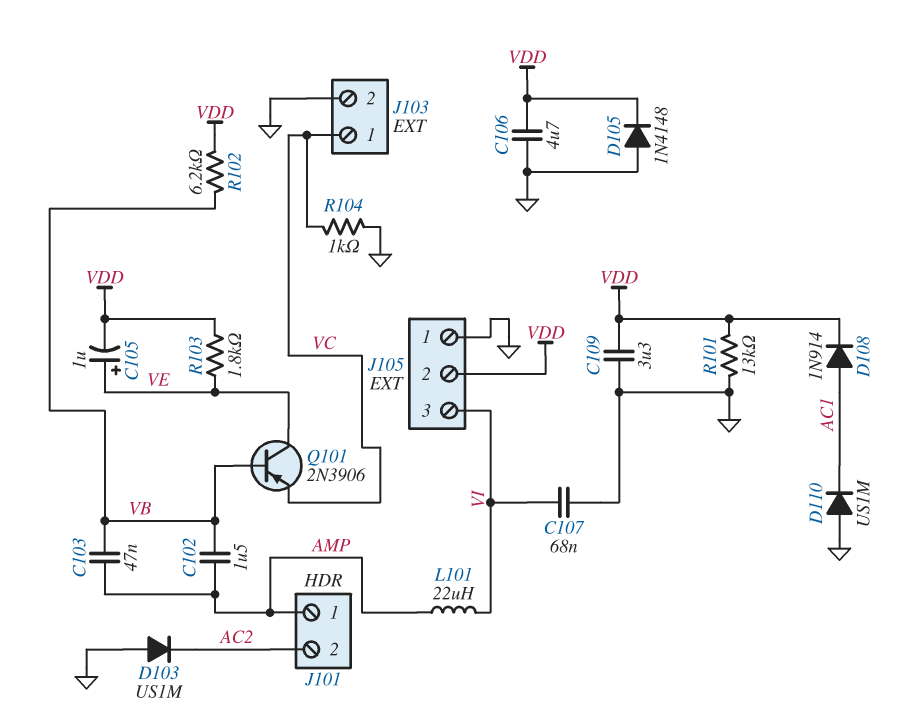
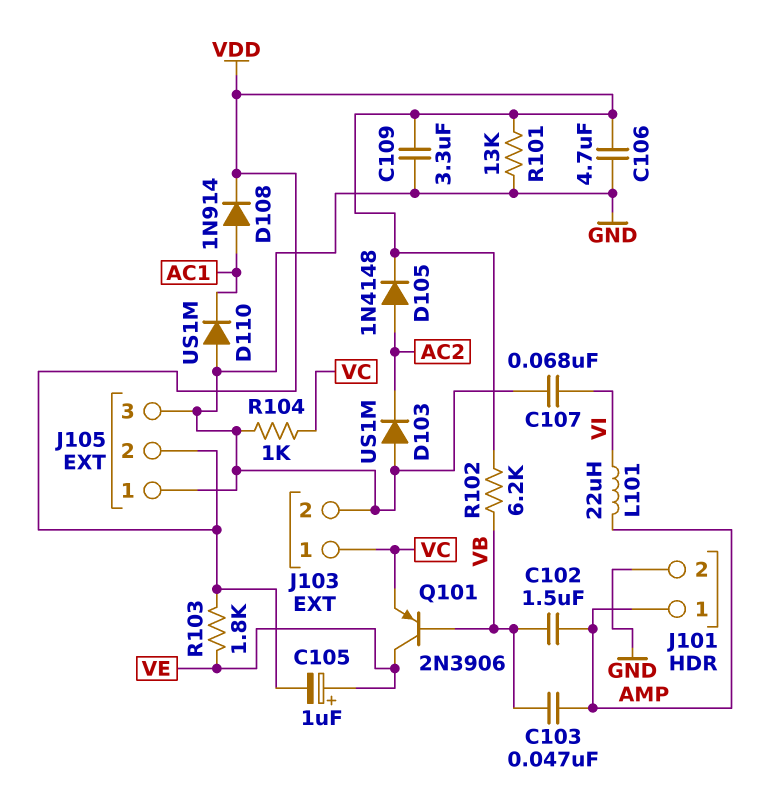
D105: diode 1N4148 (A GND, K VDD) -> diode 1N4148 (A AC2, K VDD)
J101 pin 2: AC2 -> GND
J105 pin 3: VI -> GND

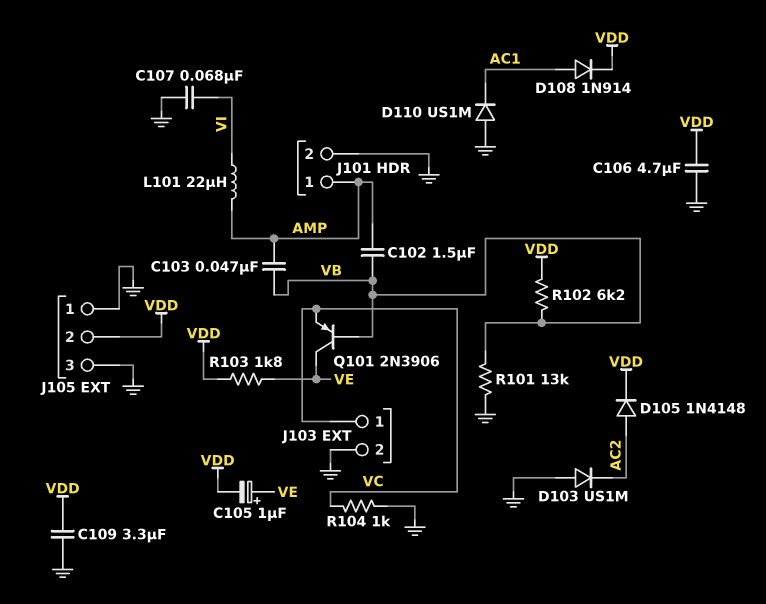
R101: 13k (GND, VDD) -> 13k (GND, VB)

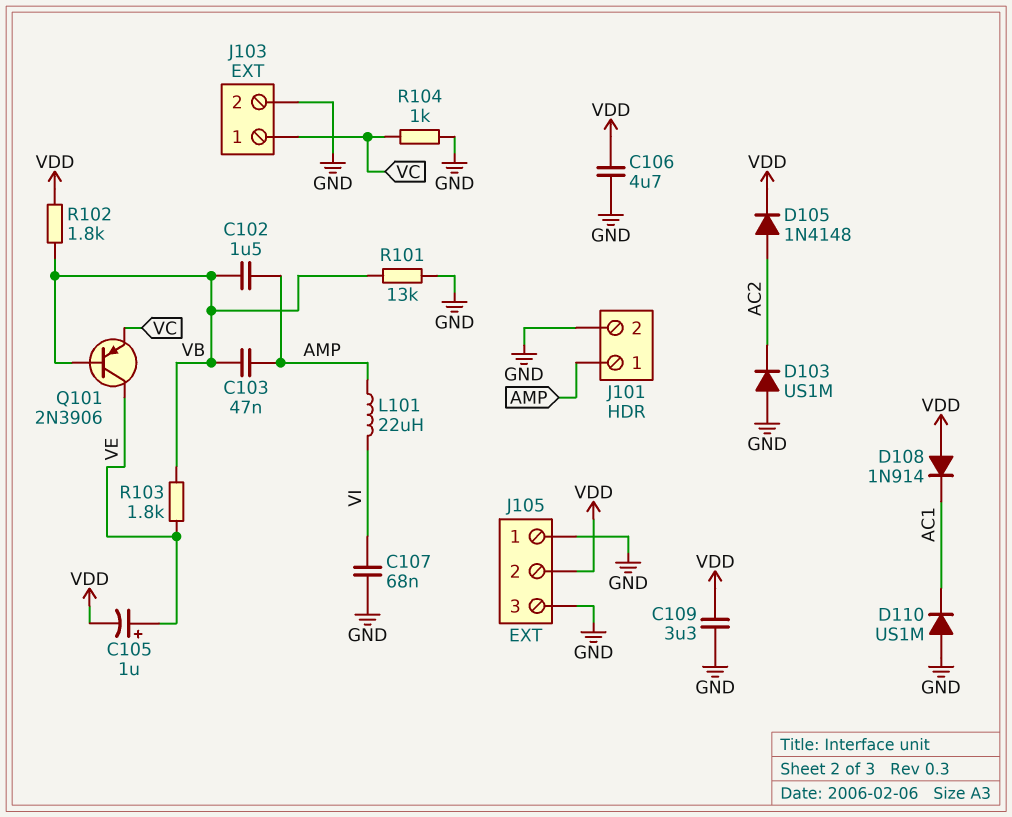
D108: diode 1N914 (A AC1, K VDD) -> diode 1N914 (A VDD, K AC1)
R102: 6.2k (VB, VDD) -> 1.8k (VB, VDD)
R103: 1.8k (VDD, VE) -> 1.8k (VB, VE)

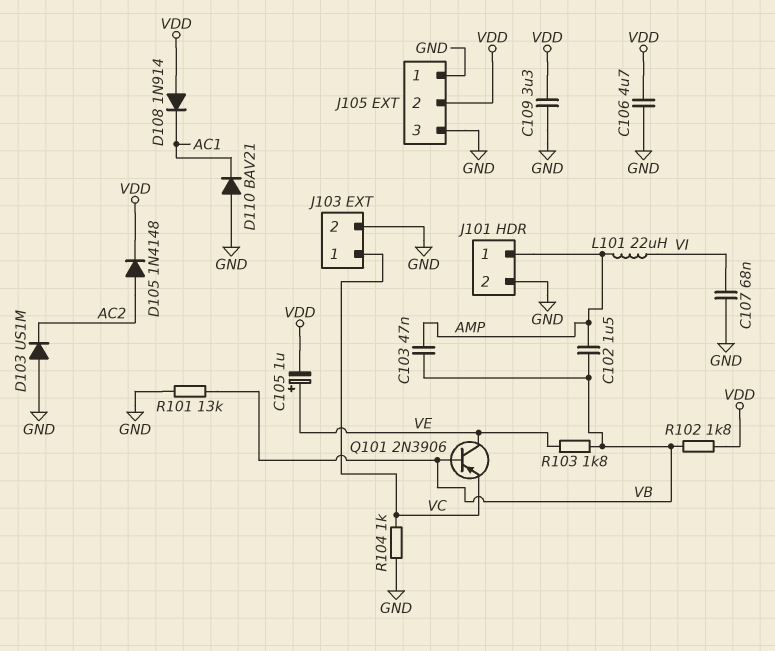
D110: diode US1M (A GND, K AC1) -> diode BAV21 (A GND, K AC1)

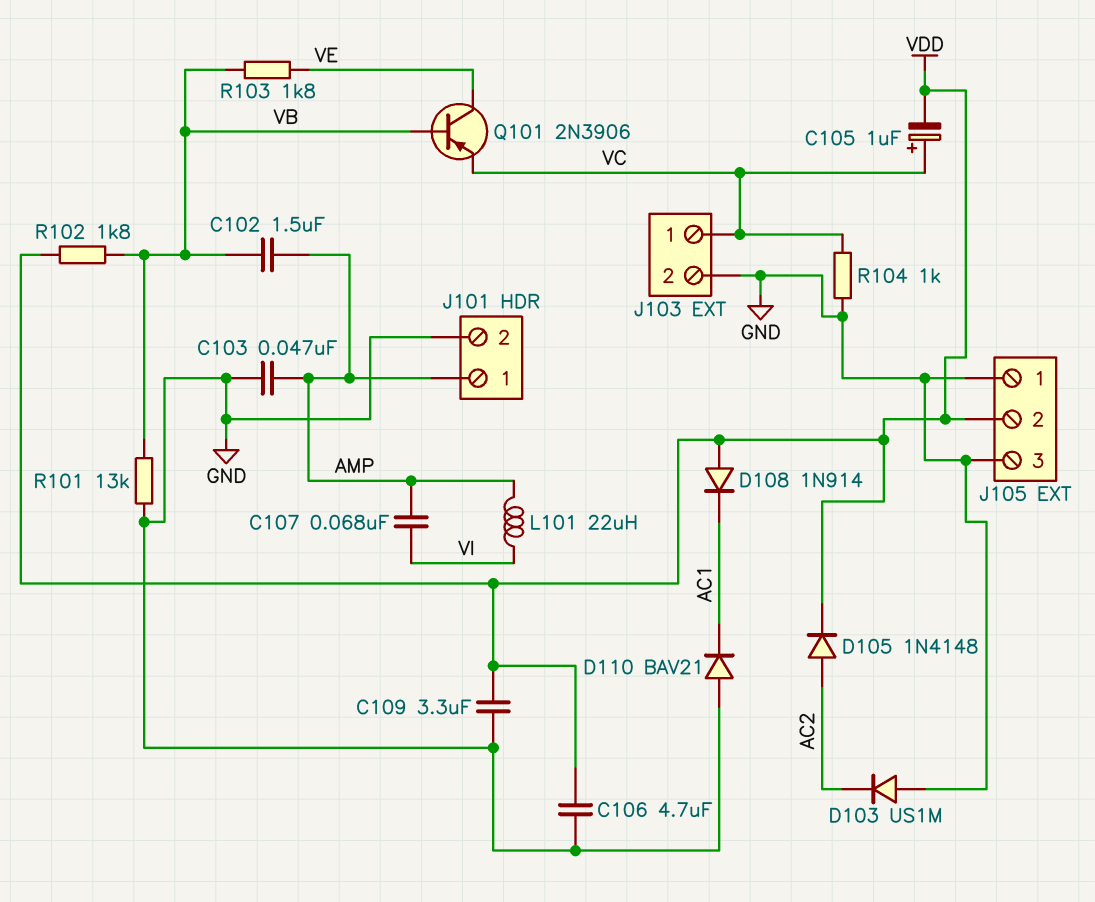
C103: 47nF (AMP, VB) -> 47nF (AMP, GND)
C105: 1uF (plus VE, minus VDD) -> 1uF (plus VC, minus VDD)
C107: 68nF (GND, VI) -> 68nF (AMP, VI)

